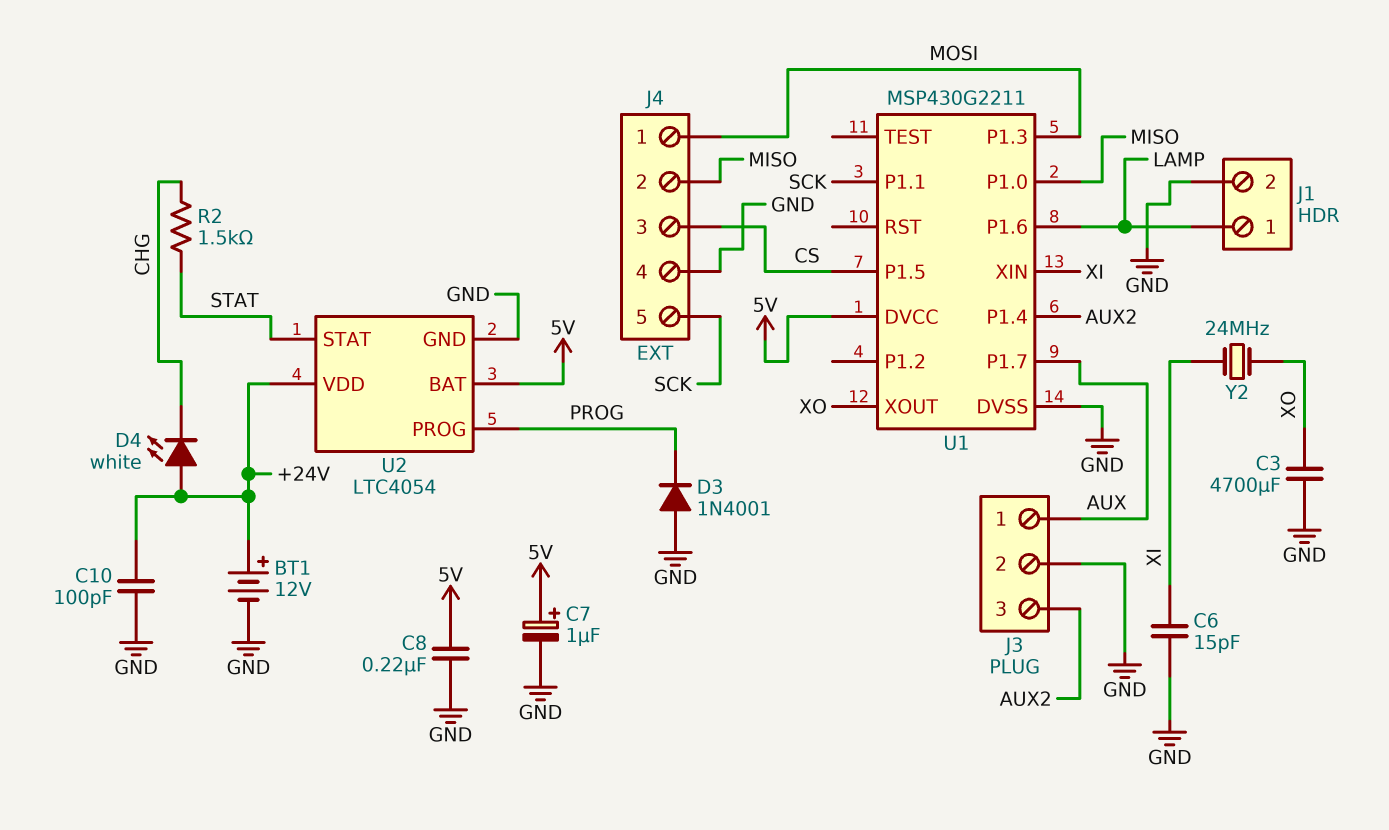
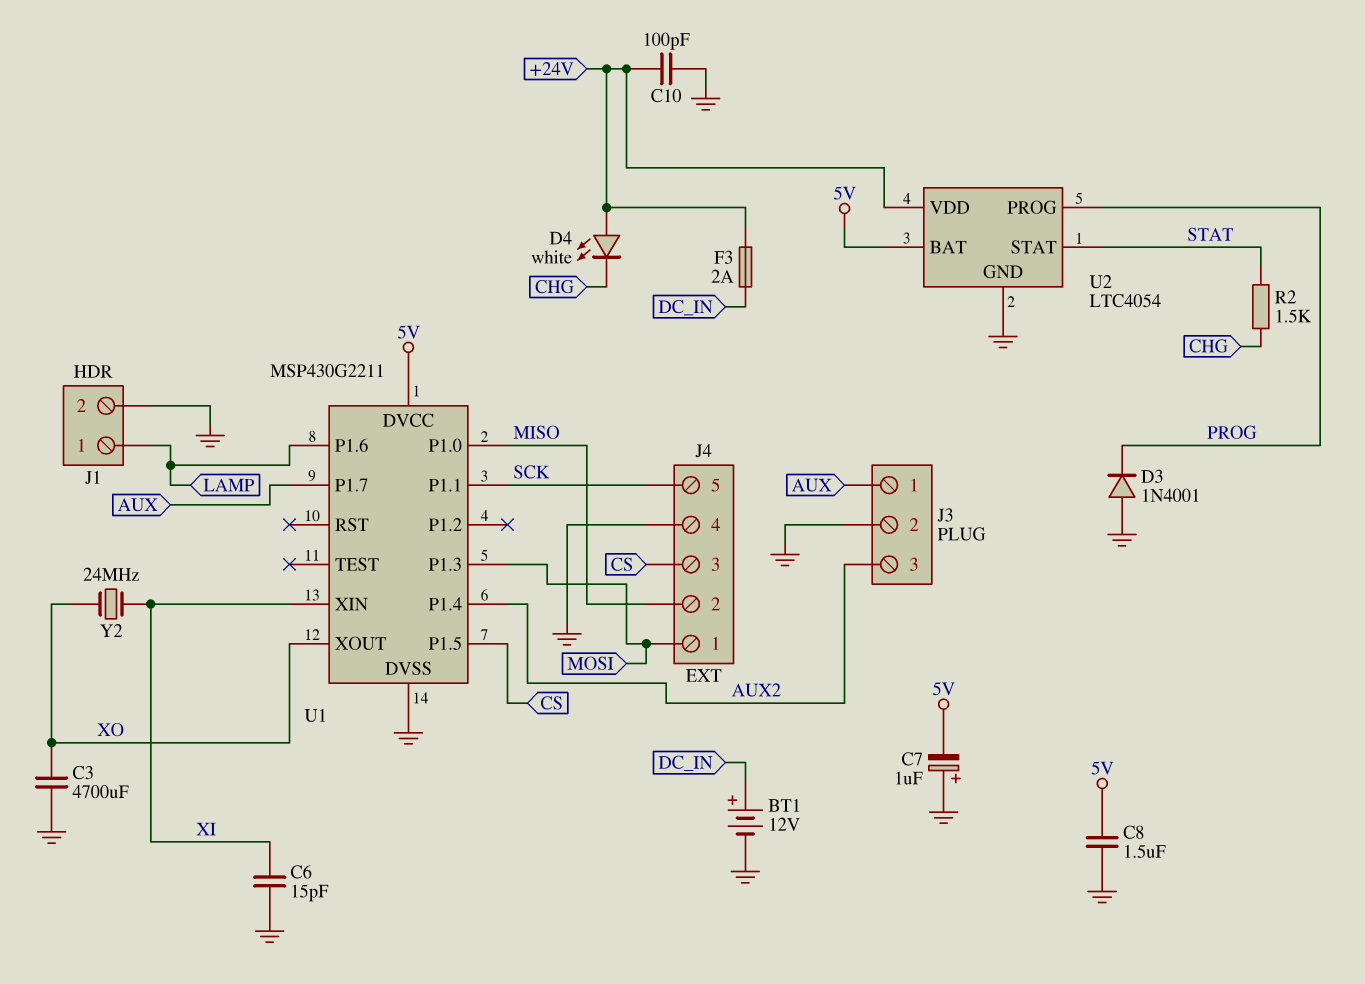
BT1: 12V (plus +24V, minus GND) -> 12V (plus DC_IN, minus GND)
C7: 1uF (plus 5V, minus GND) -> 1uF (plus GND, minus 5V)
C8: 220nF (5V, GND) -> 1.5uF (5V, GND)
F3: none -> 2A (+24V, DC_IN)

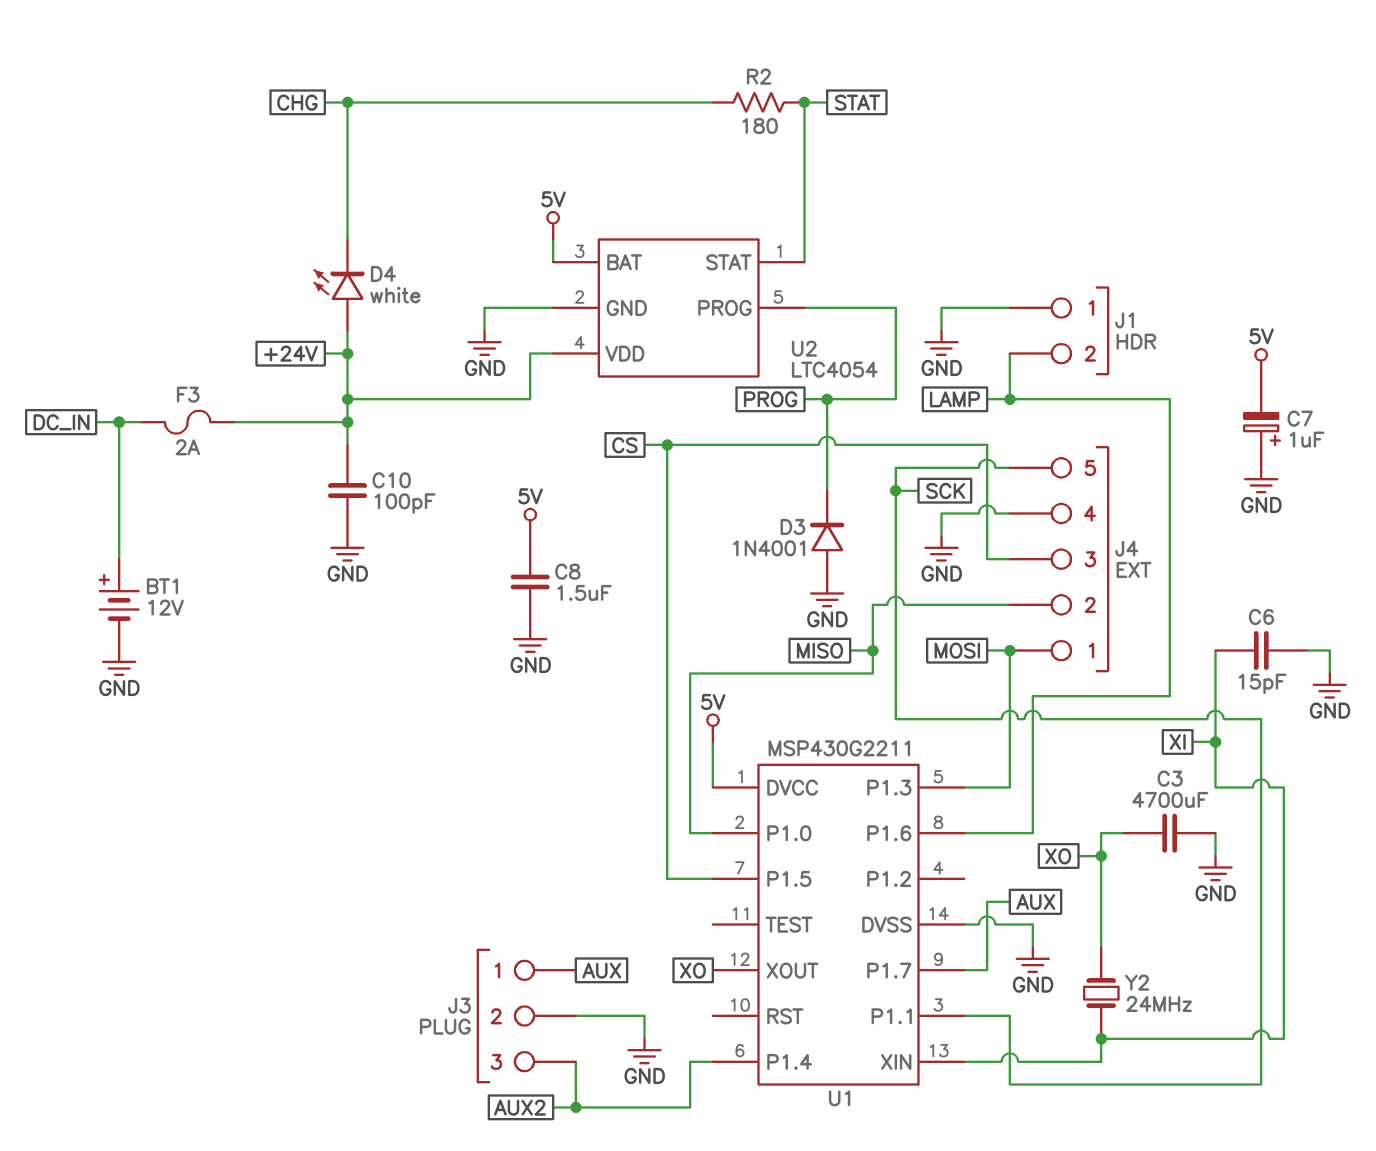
J1 pin 1: LAMP -> GND
J1 pin 2: GND -> LAMP
R2: 1.5k (CHG, STAT) -> 180 (CHG, STAT)

